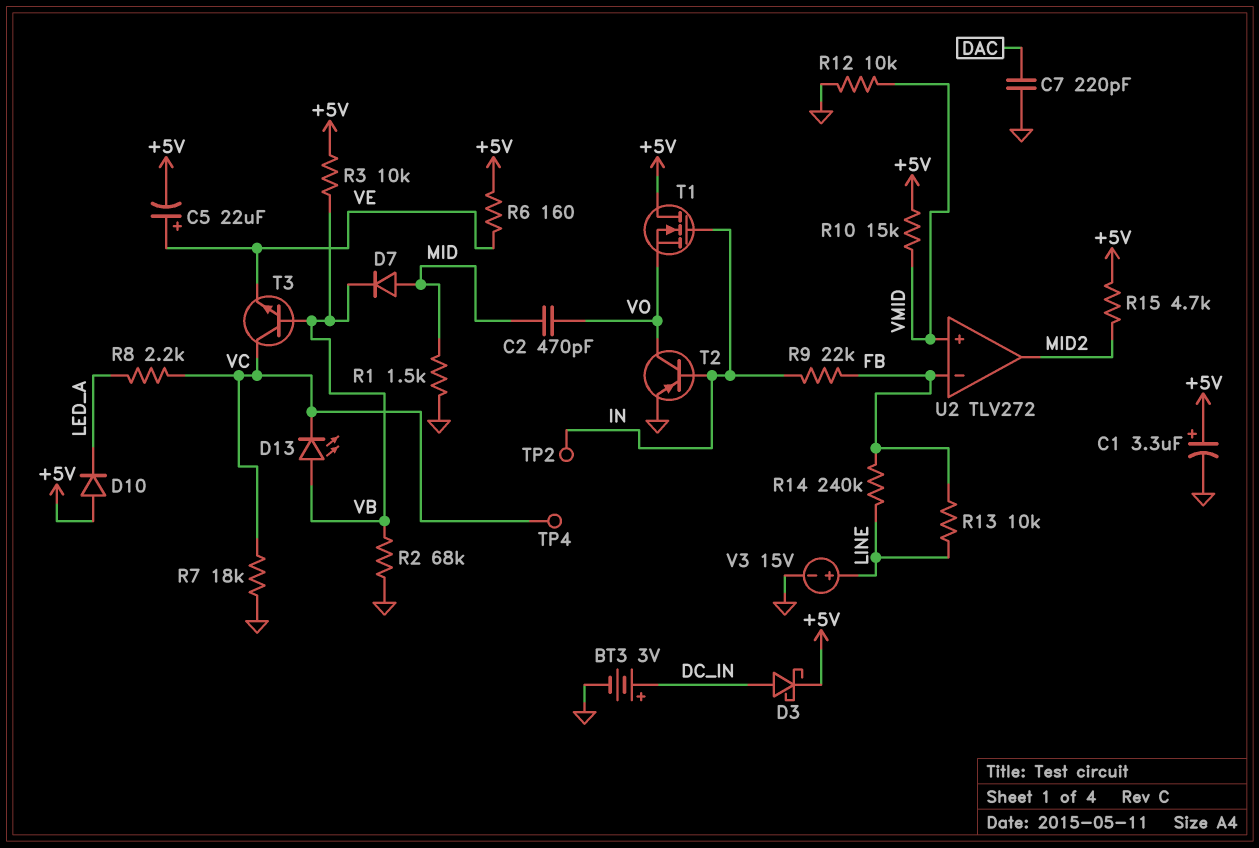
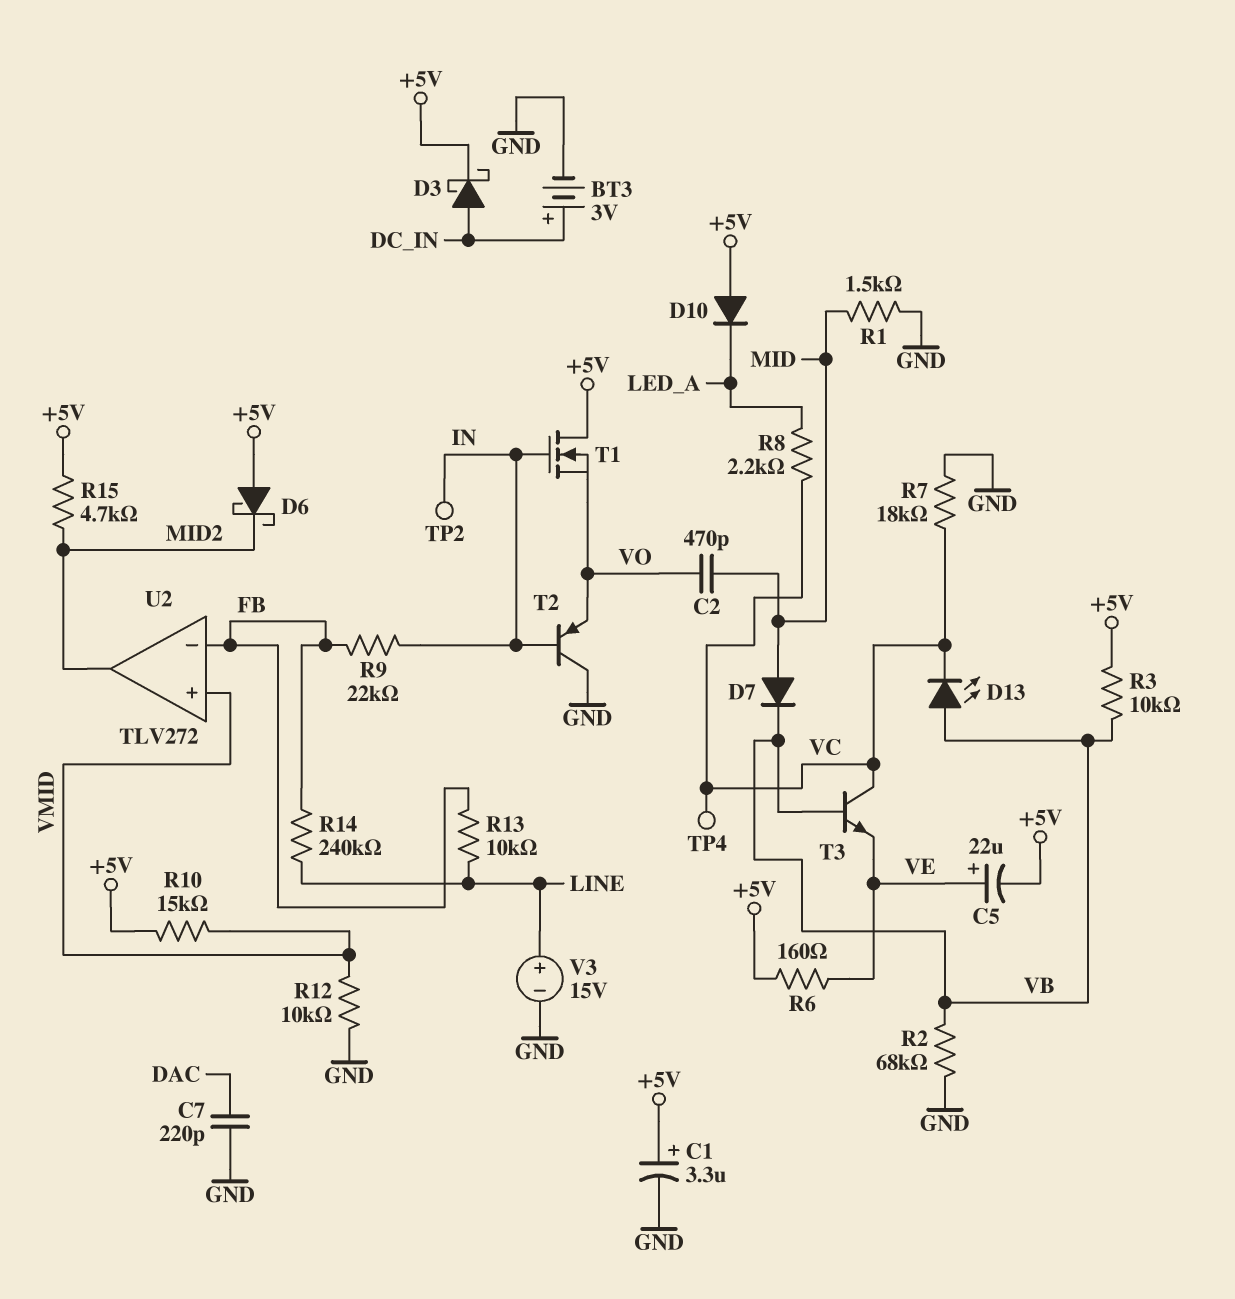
D6: none -> schottky (A +5V, K MID2)
T2: PNP (B IN, C VO, E GND) -> PNP (B IN, C GND, E VO)

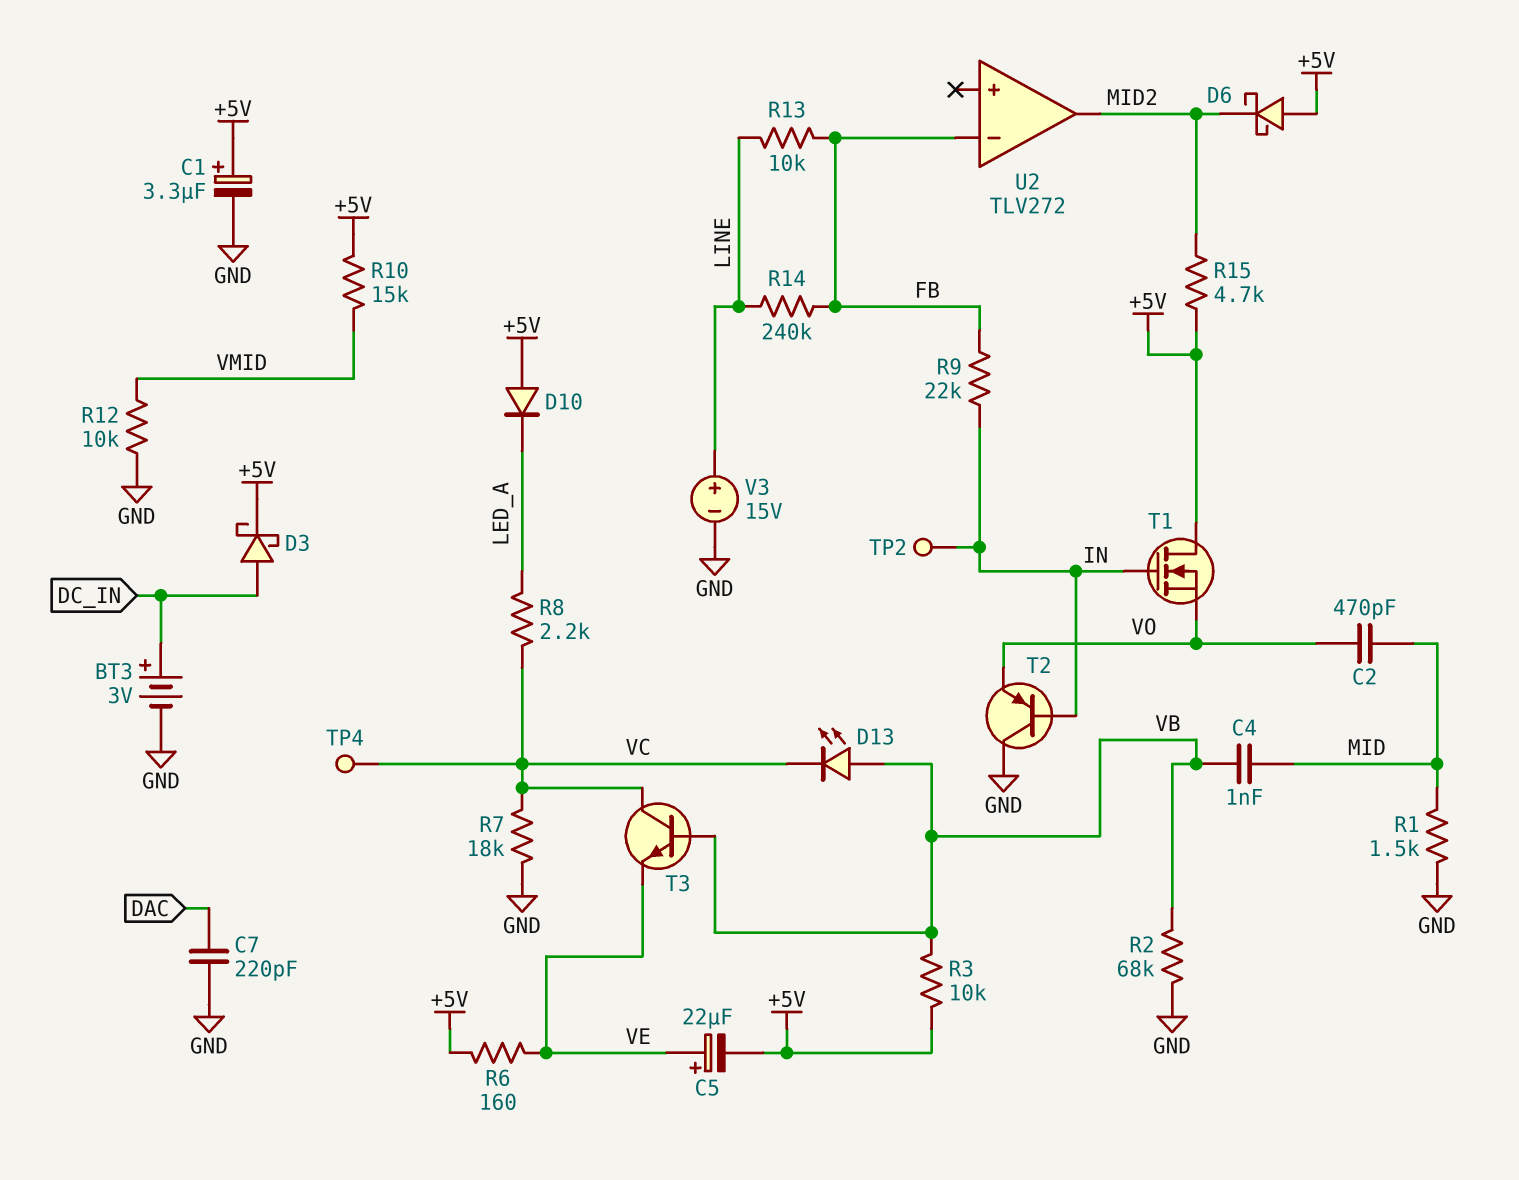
C4: none -> 1nF (MID, VB)
D7: diode (A MID, K VB) -> none
U2 pin in+: VMID -> none

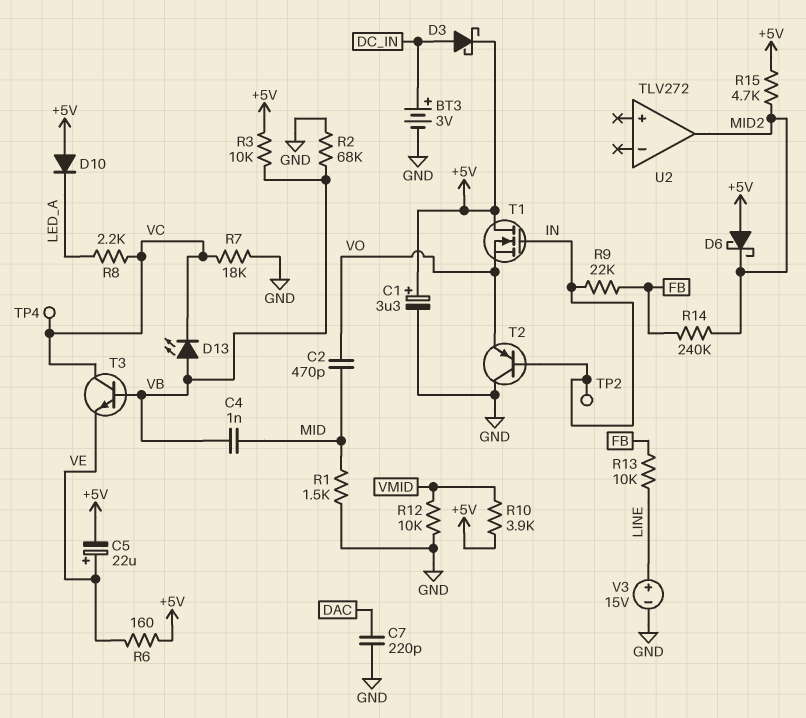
R10: 15k (+5V, VMID) -> 3.9k (+5V, VMID)
R14: 240k (FB, LINE) -> 240k (FB, MID2)
U2 pin in-: FB -> none

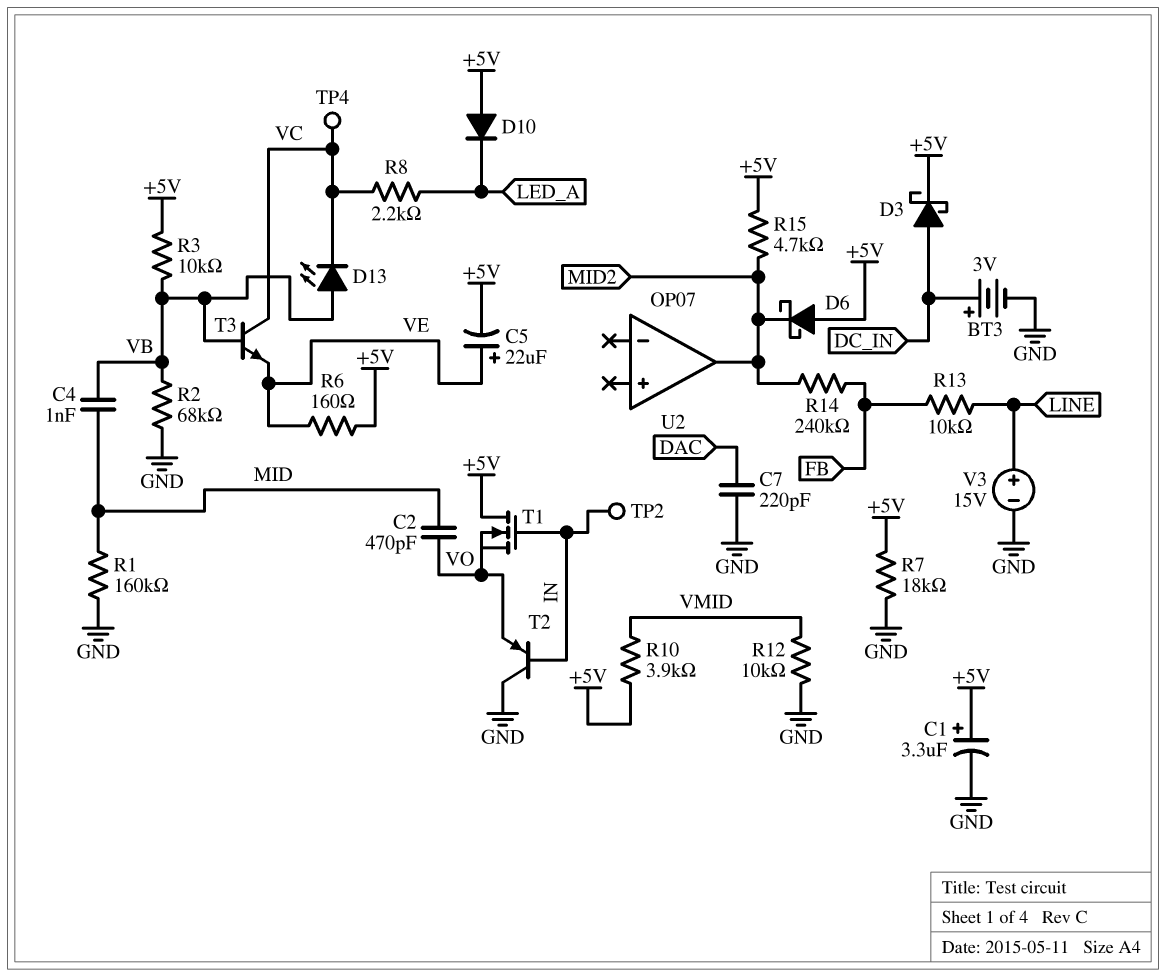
R1: 1.5k (GND, MID) -> 160k (GND, MID)
R7: 18k (GND, VC) -> 18k (+5V, GND)
R9: 22k (FB, IN) -> none
U2: TLV272 -> OP07

